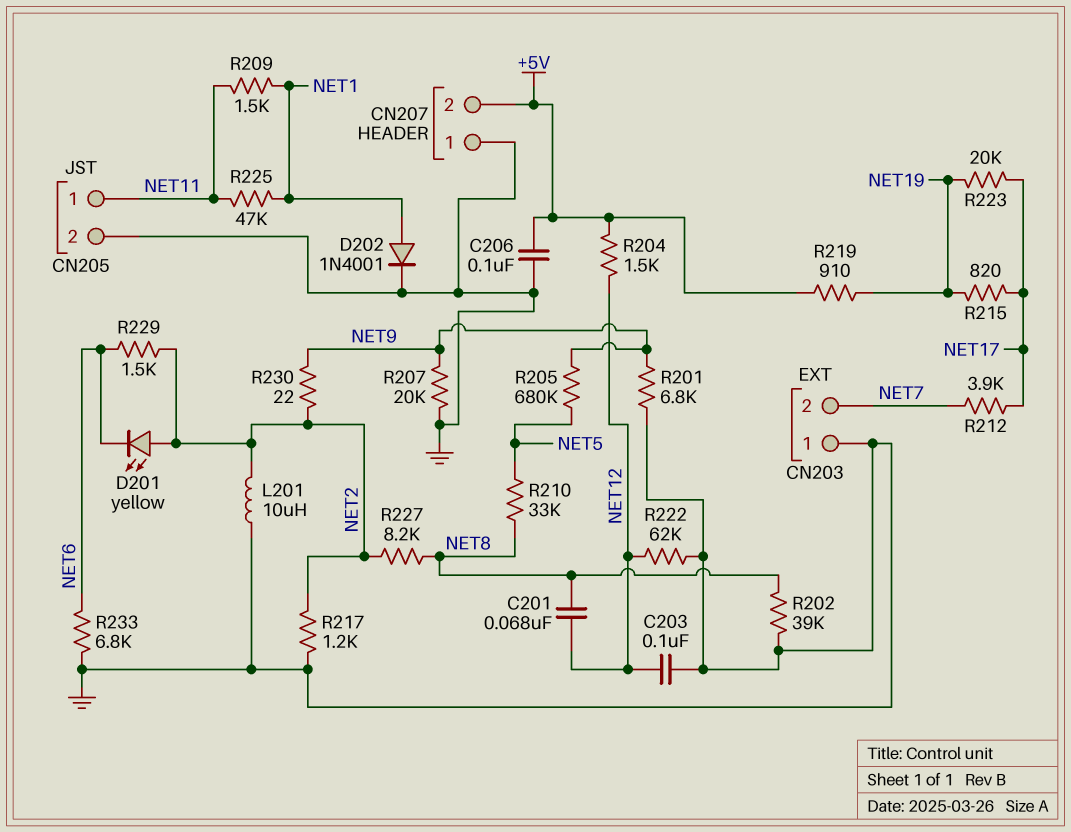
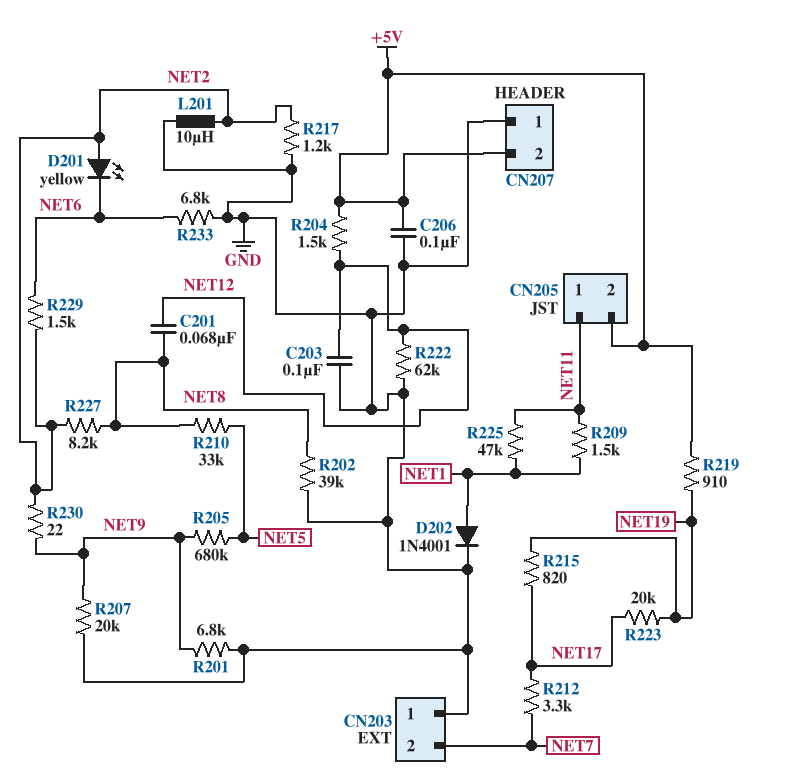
CN205 pin 2: GND -> +5V
R212: 3.9k (NET7, NET17) -> 3.3k (NET7, NET17)

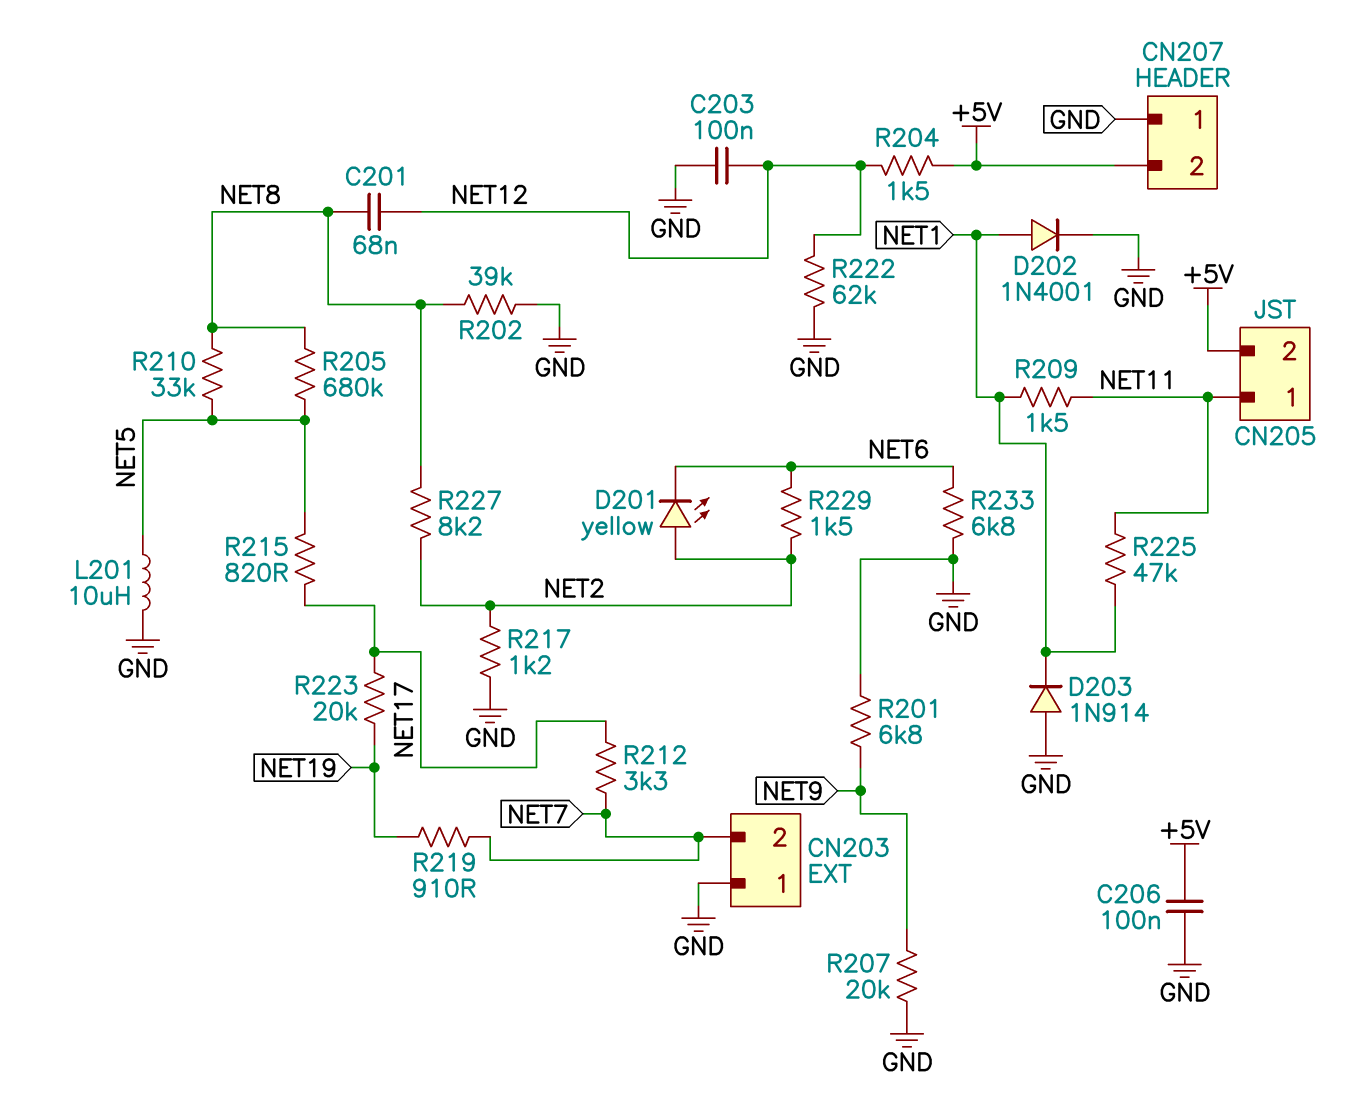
D203: none -> diode 1N914 (A GND, K NET1)
L201: 10uH (GND, NET2) -> 10uH (GND, NET5)
R205: 680k (NET5, NET9) -> 680k (NET5, NET8)
R215: 820 (NET17, NET19) -> 820 (NET5, NET17)
R219: 910 (+5V, NET19) -> 910 (NET7, NET19)
R230: 22 (NET2, NET9) -> none

